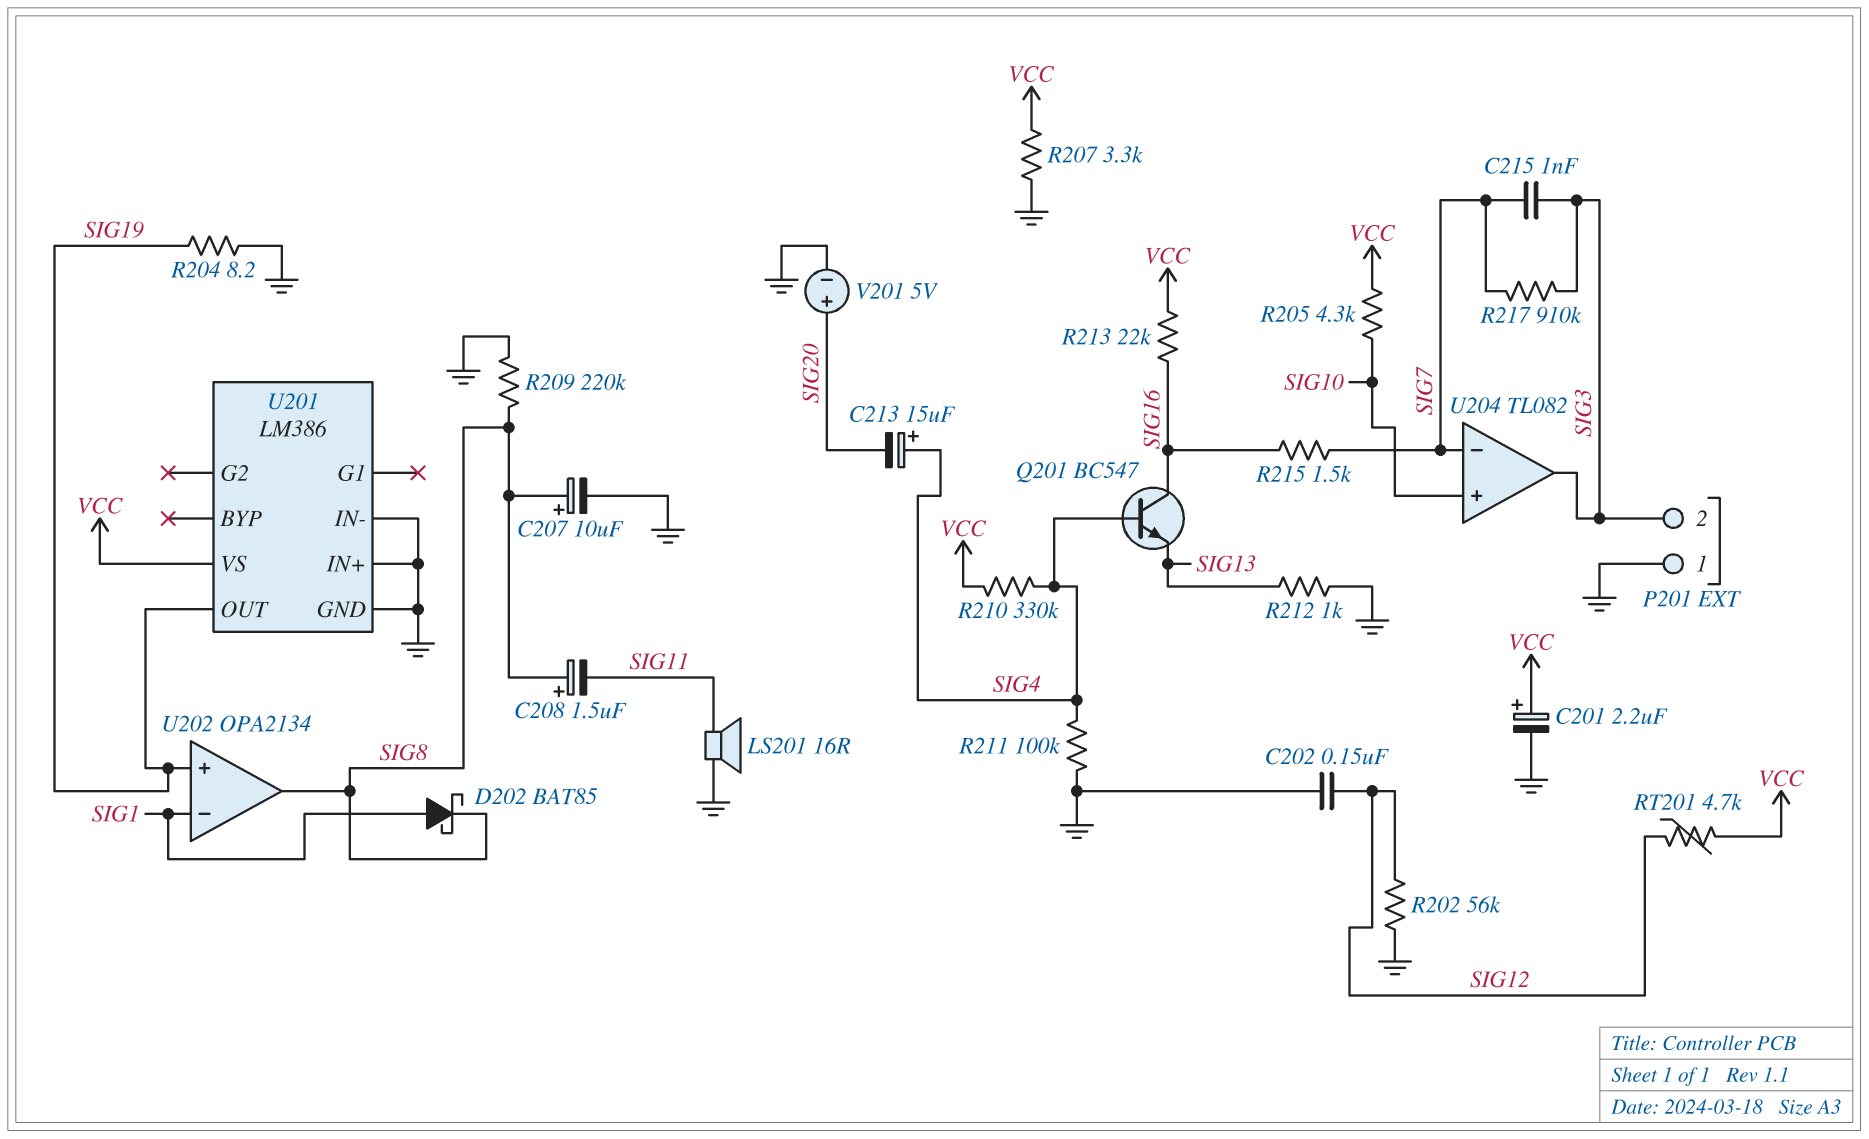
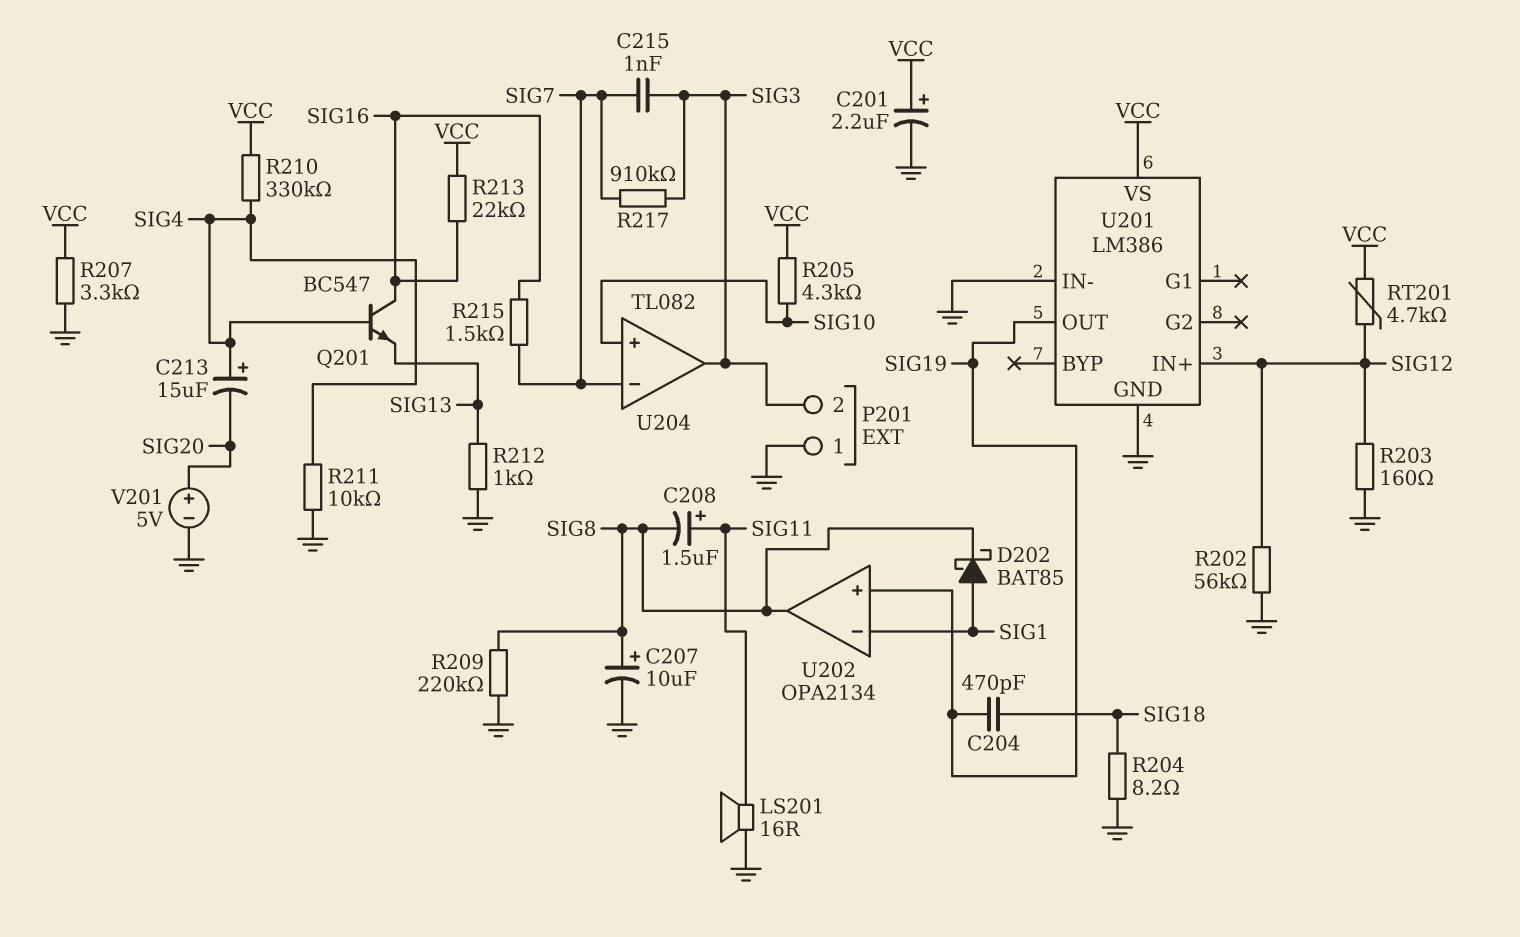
C202: 150nF (GND, SIG12) -> none
C204: none -> 470pF (SIG18, SIG19)
C208: 1.5uF (plus SIG8, minus SIG11) -> 1.5uF (plus SIG11, minus SIG8)
R203: none -> 160 (GND, SIG12)
R204: 8.2 (GND, SIG19) -> 8.2 (GND, SIG18)
R211: 100k (GND, SIG4) -> 10k (GND, SIG4)
U201 pin IN+: GND -> SIG12

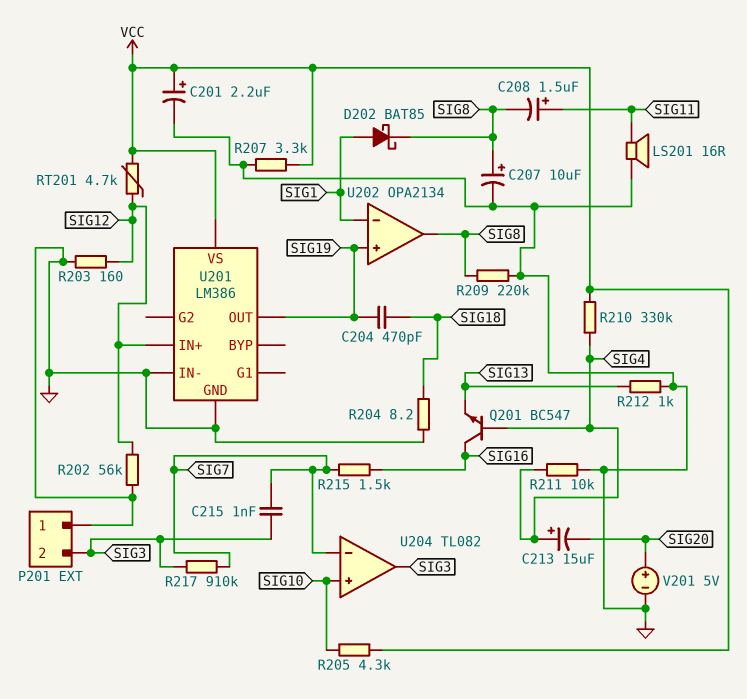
R213: 22k (SIG16, VCC) -> none

